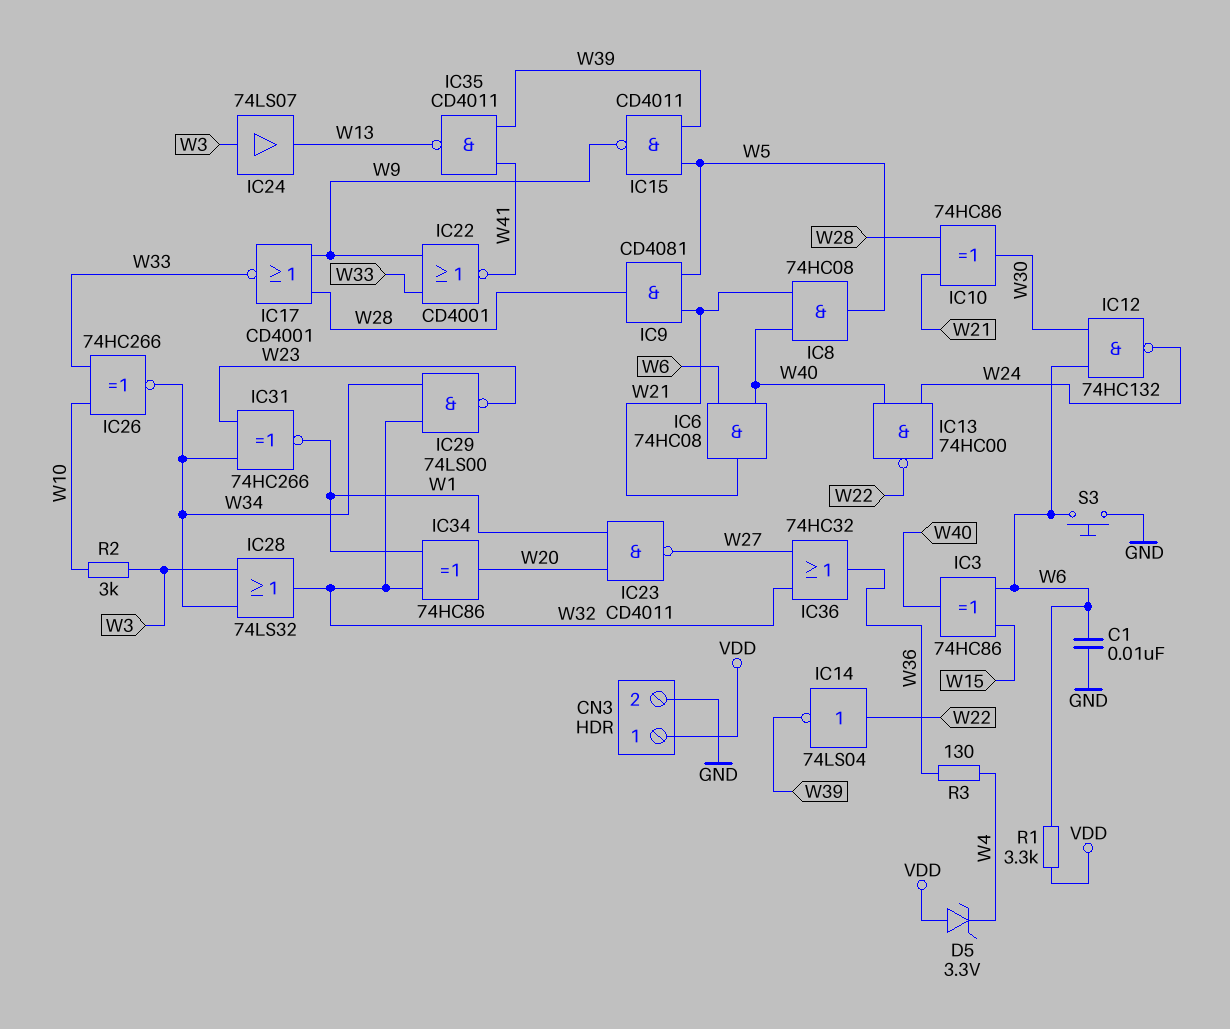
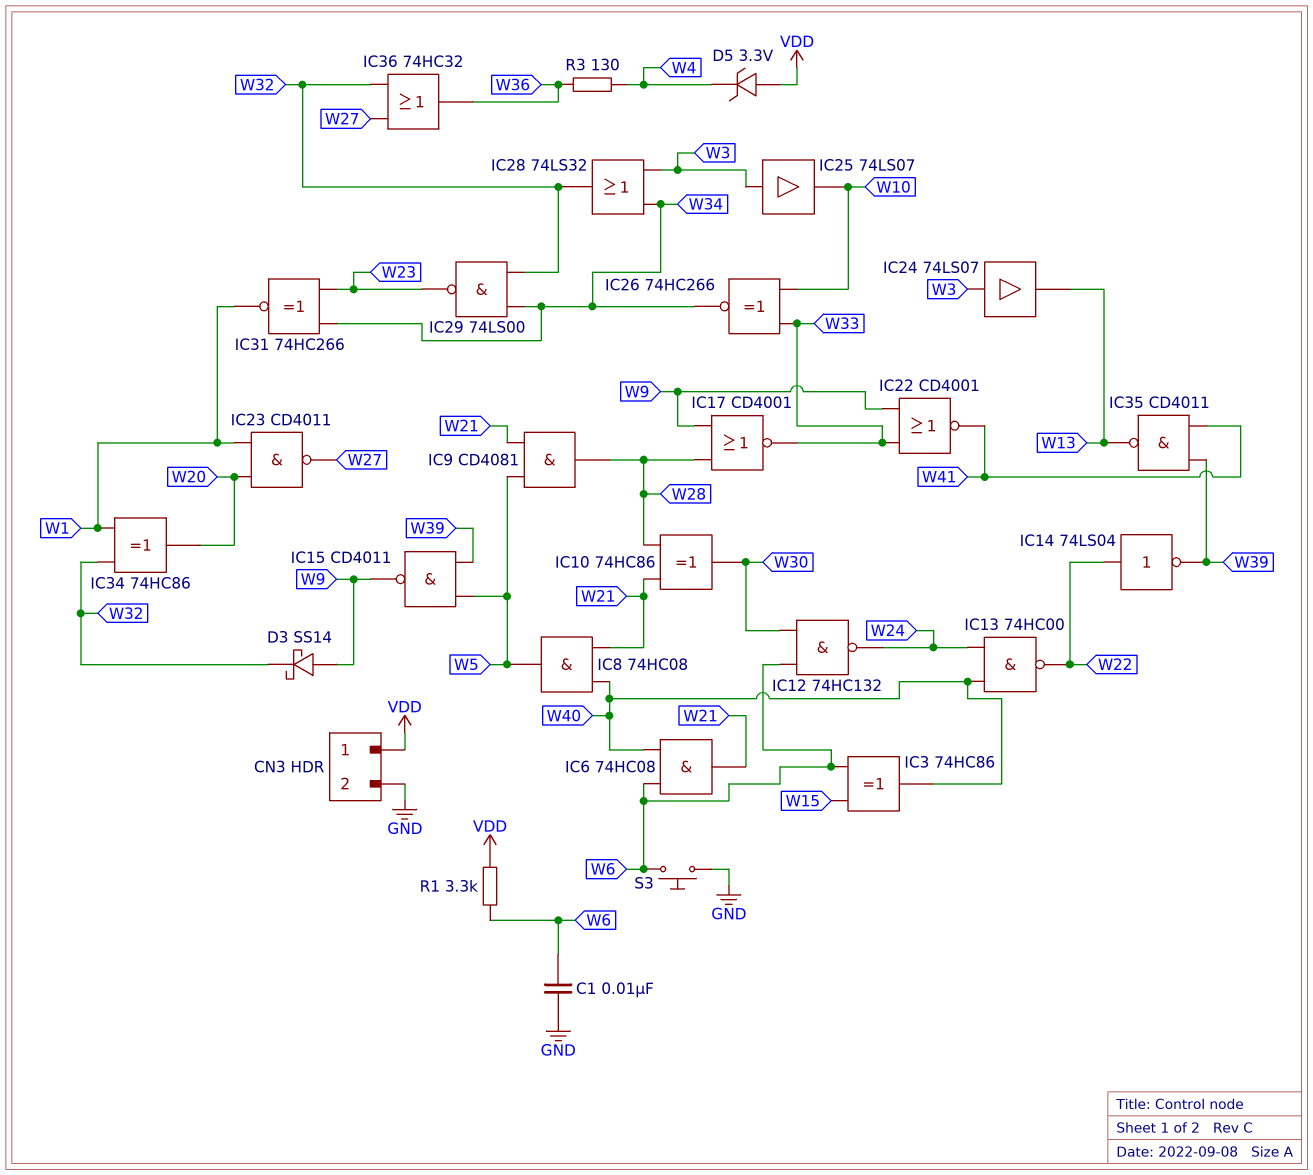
D3: none -> schottky SS14 (A W9, K W32)
IC25: none -> buffer 74LS07 (in W3, out W10)
R2: 3k (W3, W10) -> none

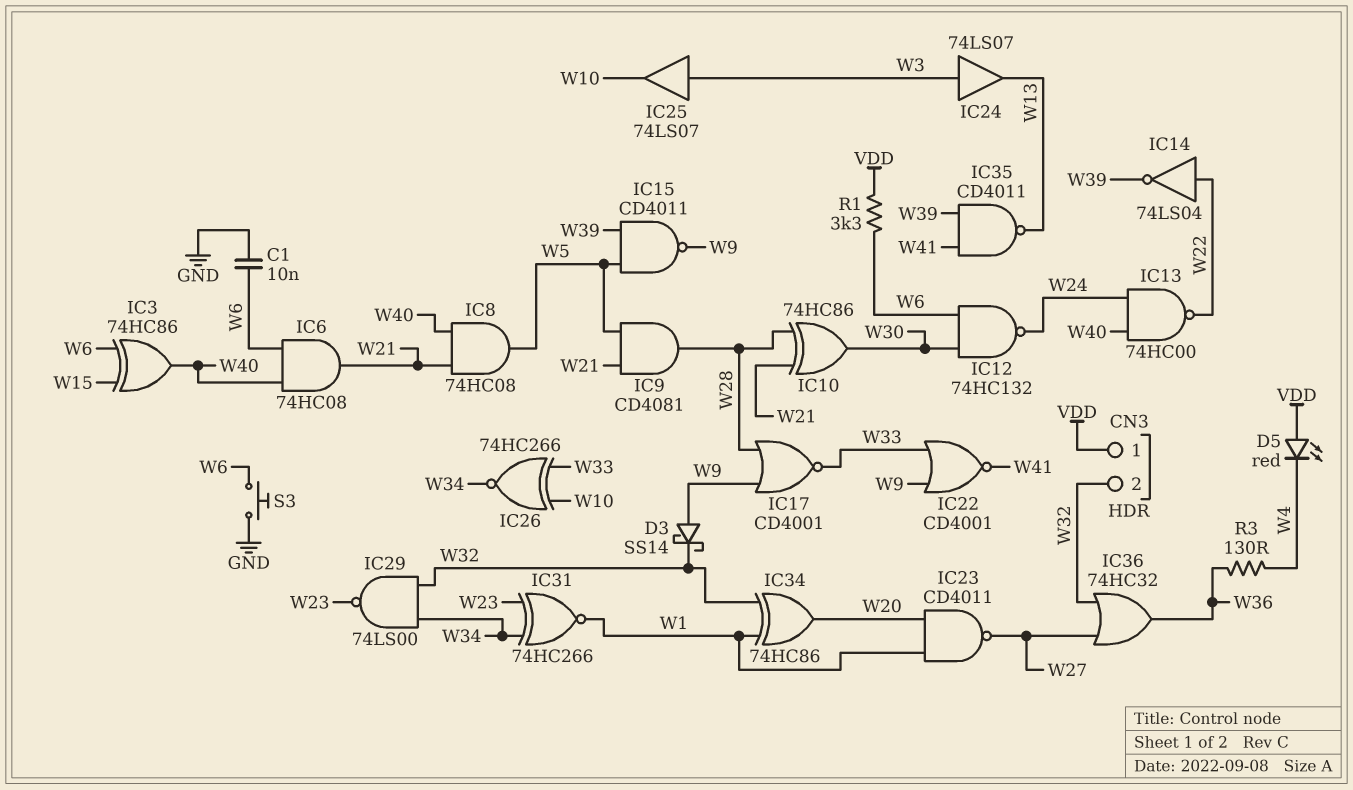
CN3 pin 2: GND -> W32
D5: zener 3.3V (A VDD, K W4) -> LED red (A VDD, K W4)
IC28: OR 74LS32 (in W3, in W34, out W32) -> none

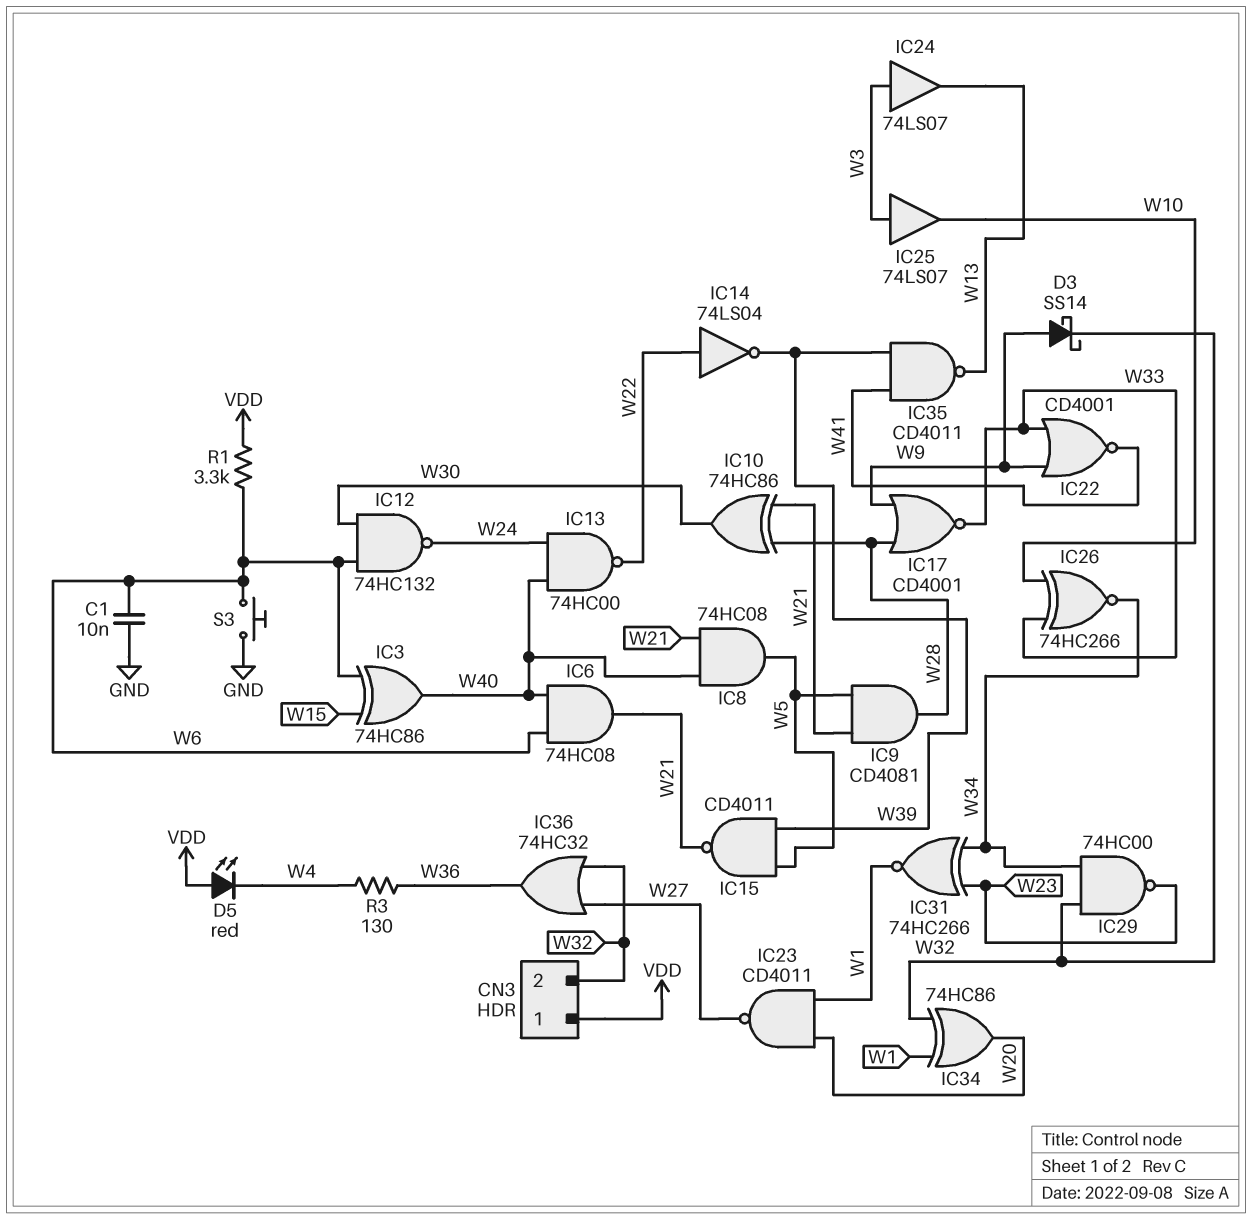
IC15: NAND CD4011 (in W5, in W39, out W9) -> NAND CD4011 (in W5, in W39, out W21)
IC29: NAND 74LS00 (in W32, in W34, out W23) -> NAND 74HC00 (in W32, in W34, out W23)

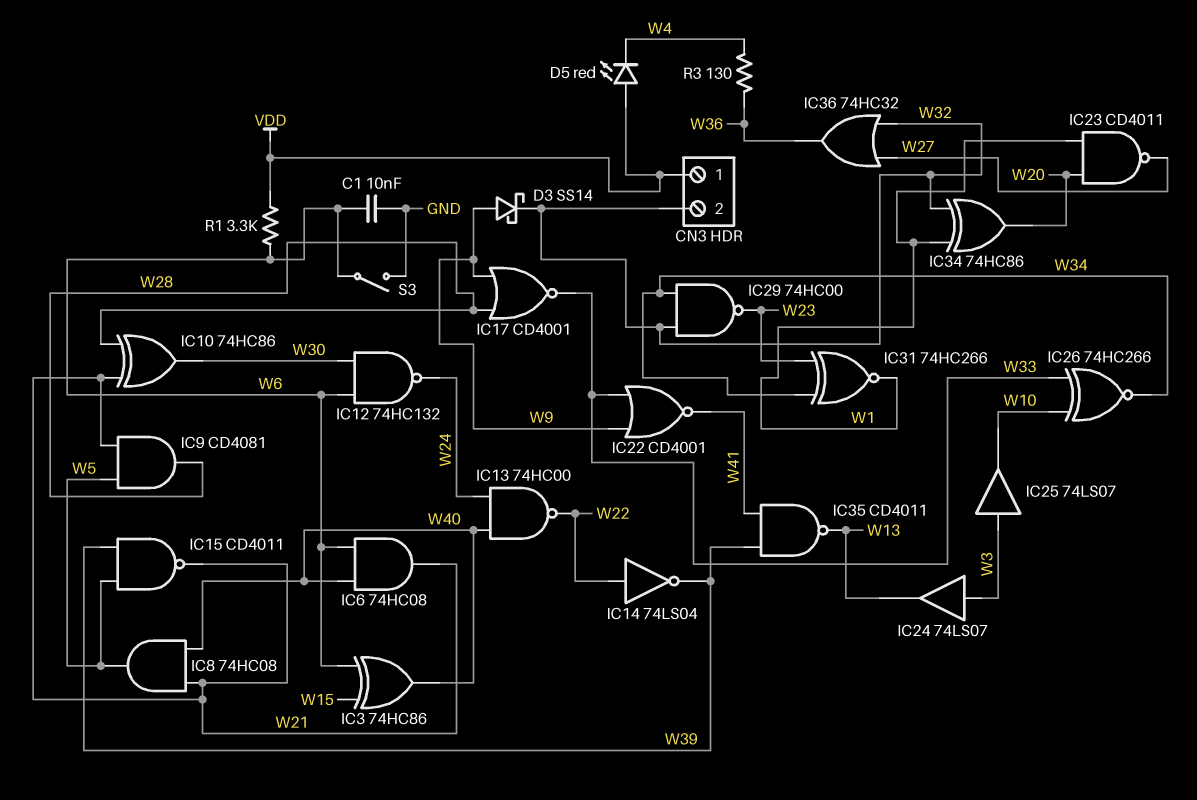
S3: button (GND, W6) -> switch (GND, W6)

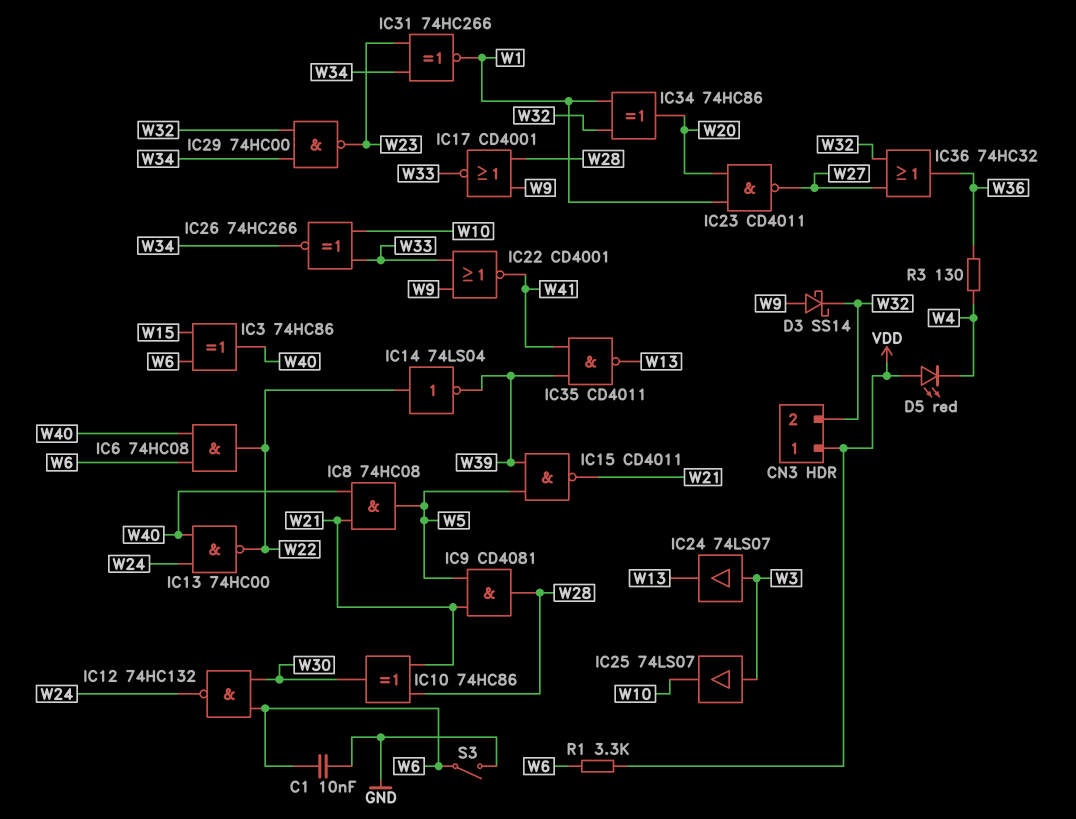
IC6: AND 74HC08 (in W6, in W40, out W21) -> AND 74HC08 (in W6, in W40, out W22)

